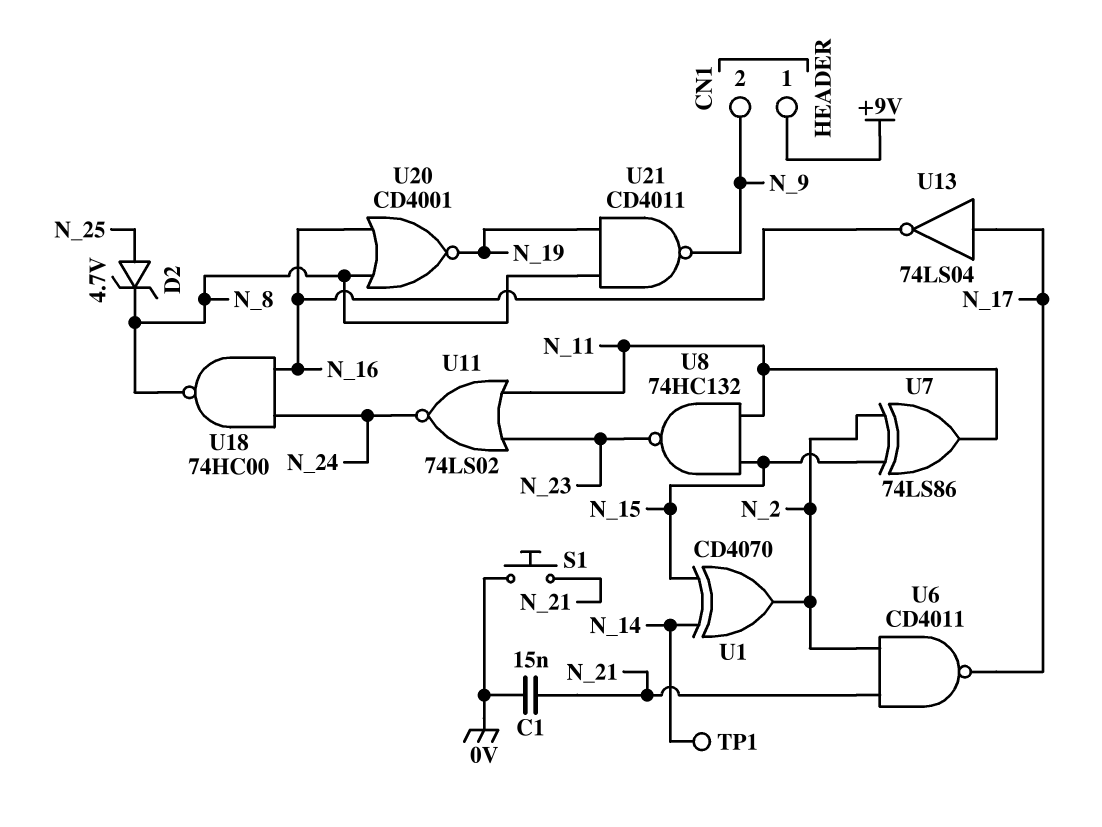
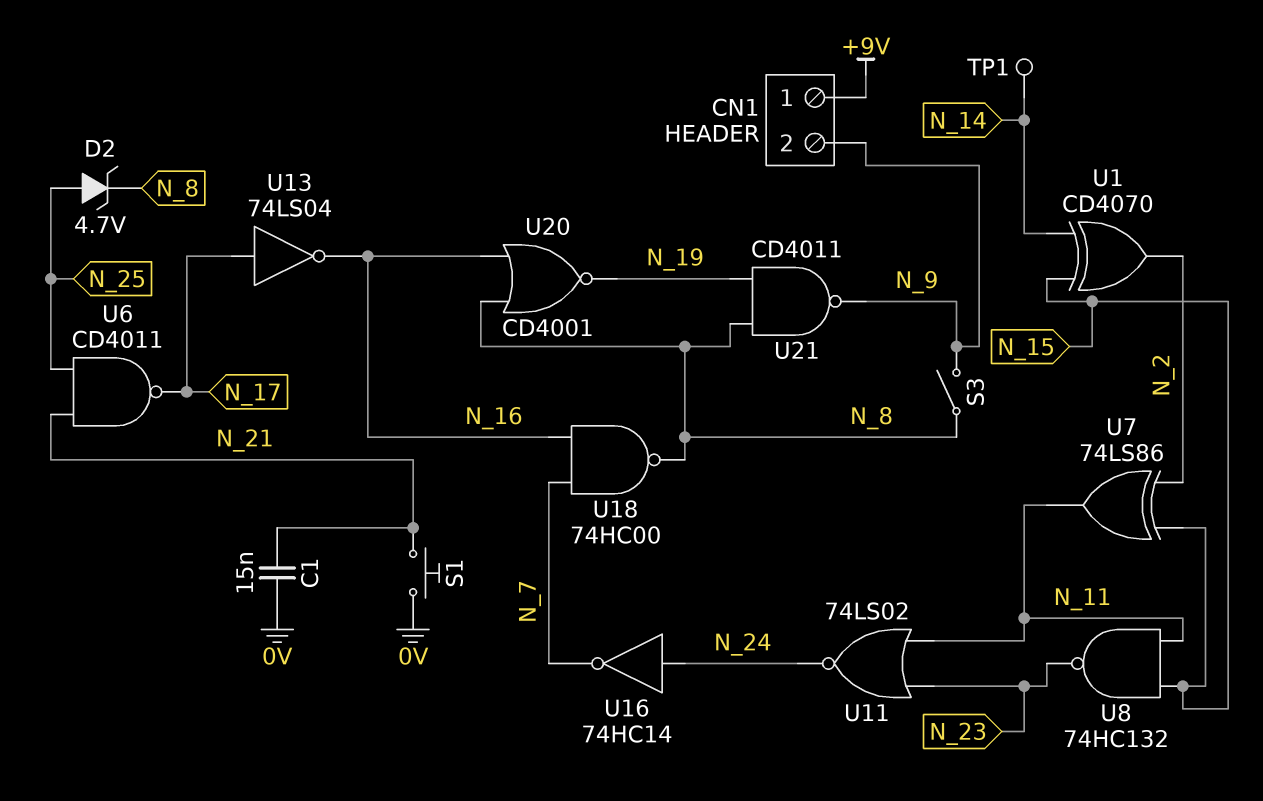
S3: none -> switch (N_8, N_9)
U6: NAND CD4011 (in N_2, in N_21, out N_17) -> NAND CD4011 (in N_21, in N_25, out N_17)
U16: none -> NOT 74HC14 (in N_24, out N_7)
U18: NAND 74HC00 (in N_16, in N_24, out N_8) -> NAND 74HC00 (in N_7, in N_16, out N_8)

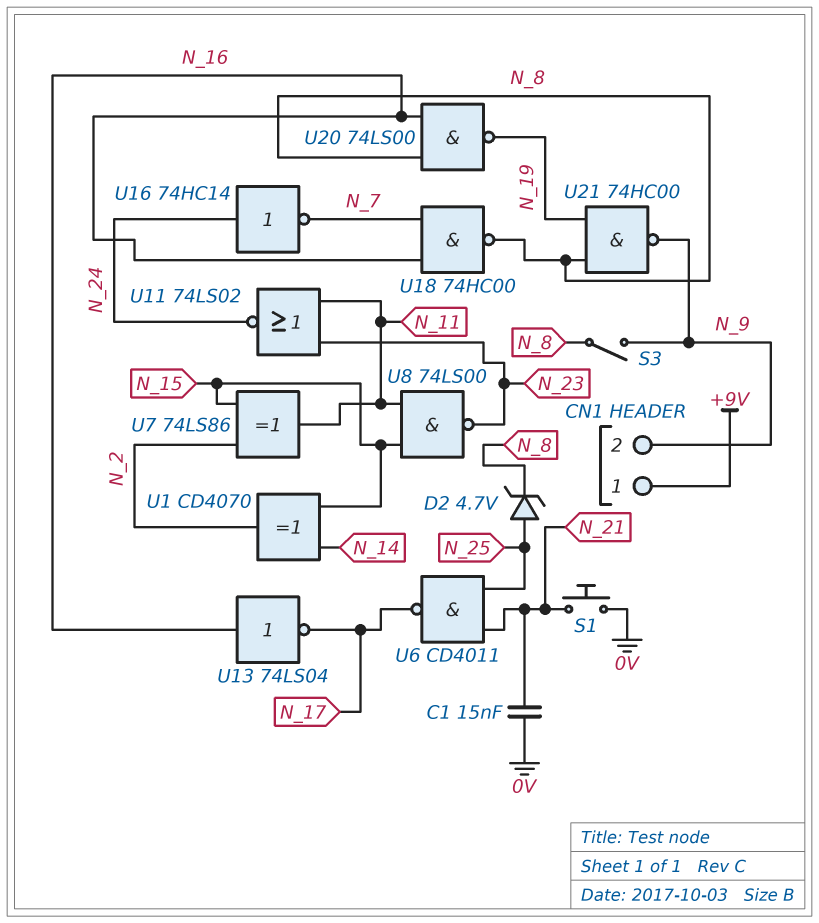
TP1: test point (N_14) -> none
U8: NAND 74HC132 (in N_11, in N_15, out N_23) -> NAND 74LS00 (in N_11, in N_15, out N_23)
U13: NOT 74LS04 (in N_17, out N_16) -> NOT 74LS04 (in N_16, out N_17)
U20: NOR CD4001 (in N_8, in N_16, out N_19) -> NAND 74LS00 (in N_8, in N_16, out N_19)
U21: NAND CD4011 (in N_8, in N_19, out N_9) -> NAND 74HC00 (in N_8, in N_19, out N_9)

